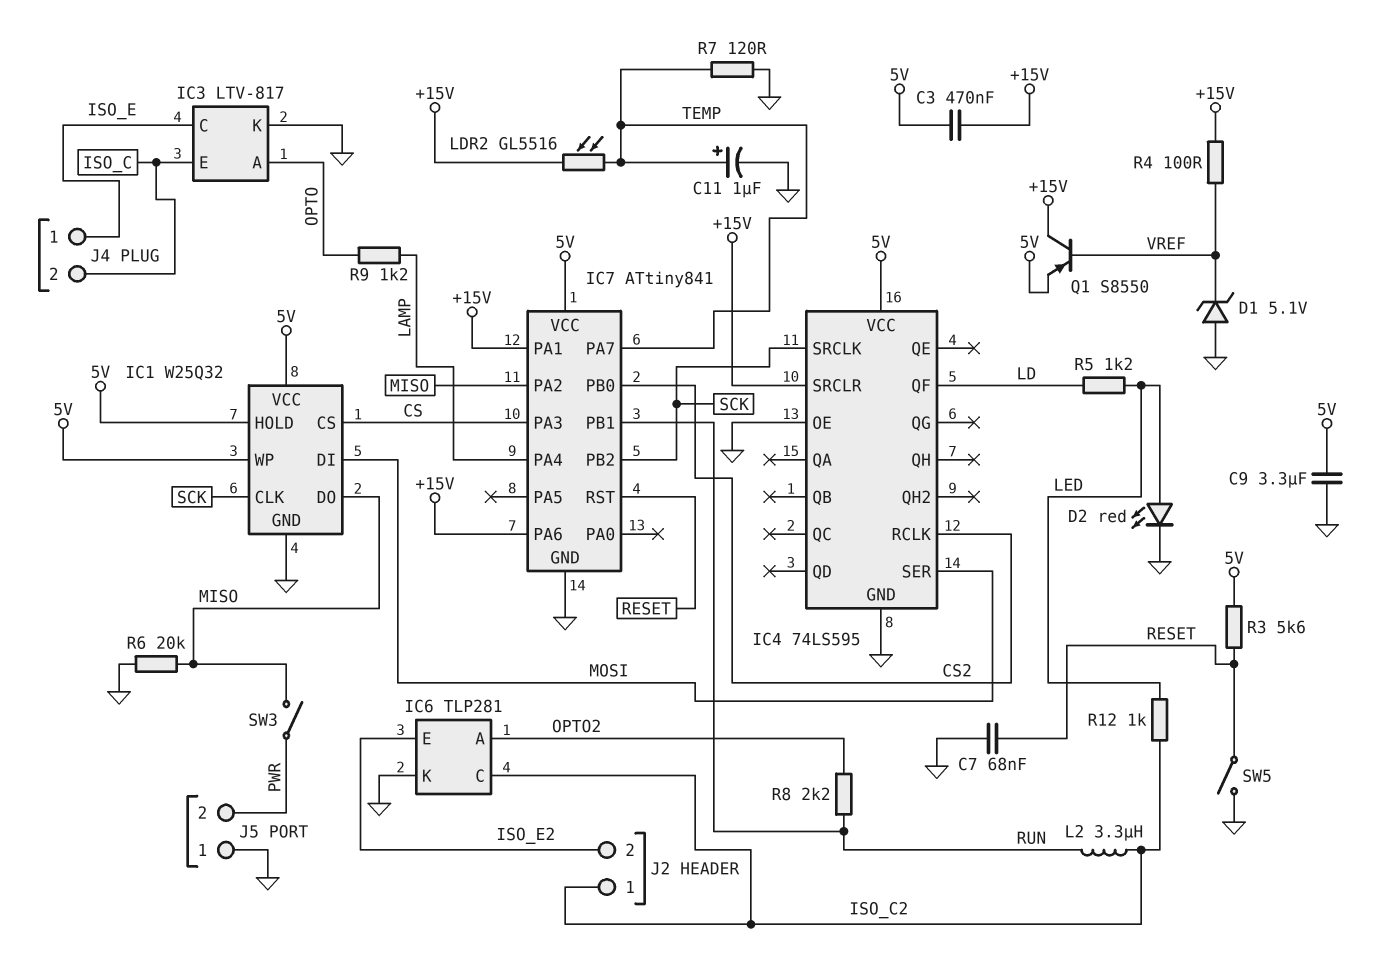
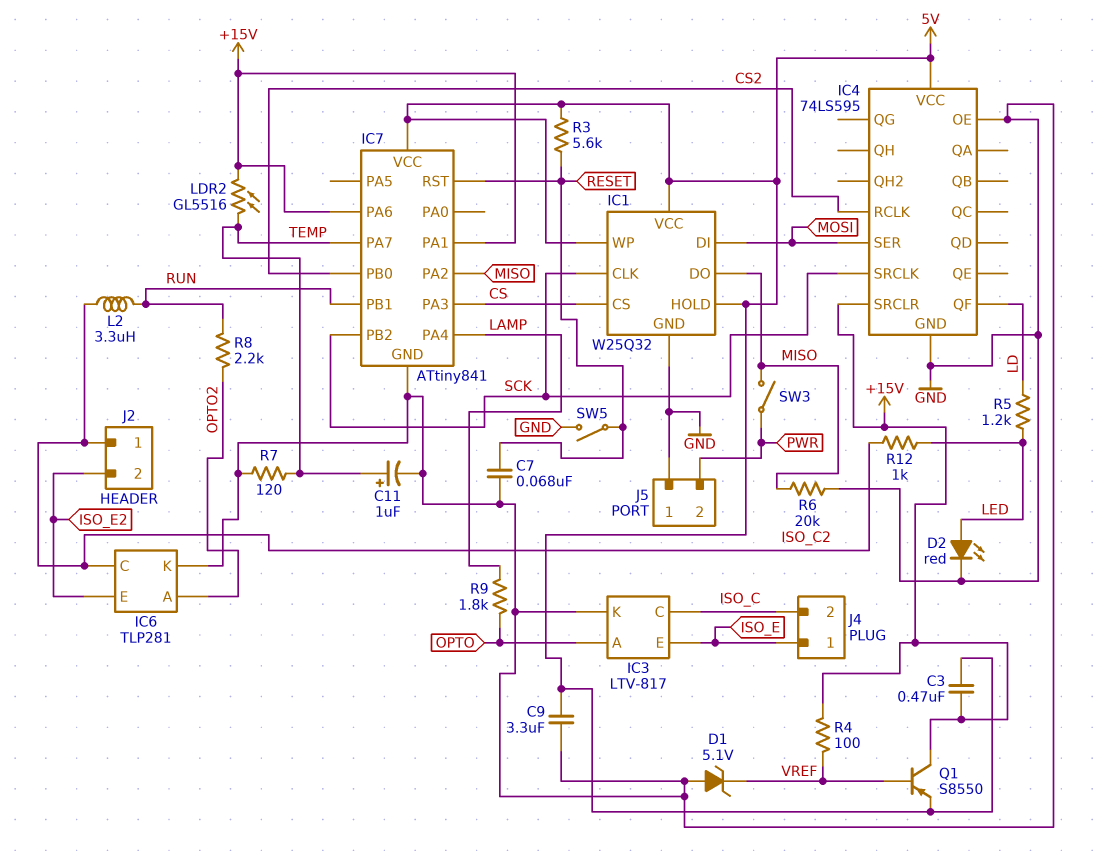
IC3 pin C: ISO_E -> ISO_C
IC3 pin E: ISO_C -> ISO_E
R9: 1.2k (LAMP, OPTO) -> 1.8k (LAMP, OPTO)

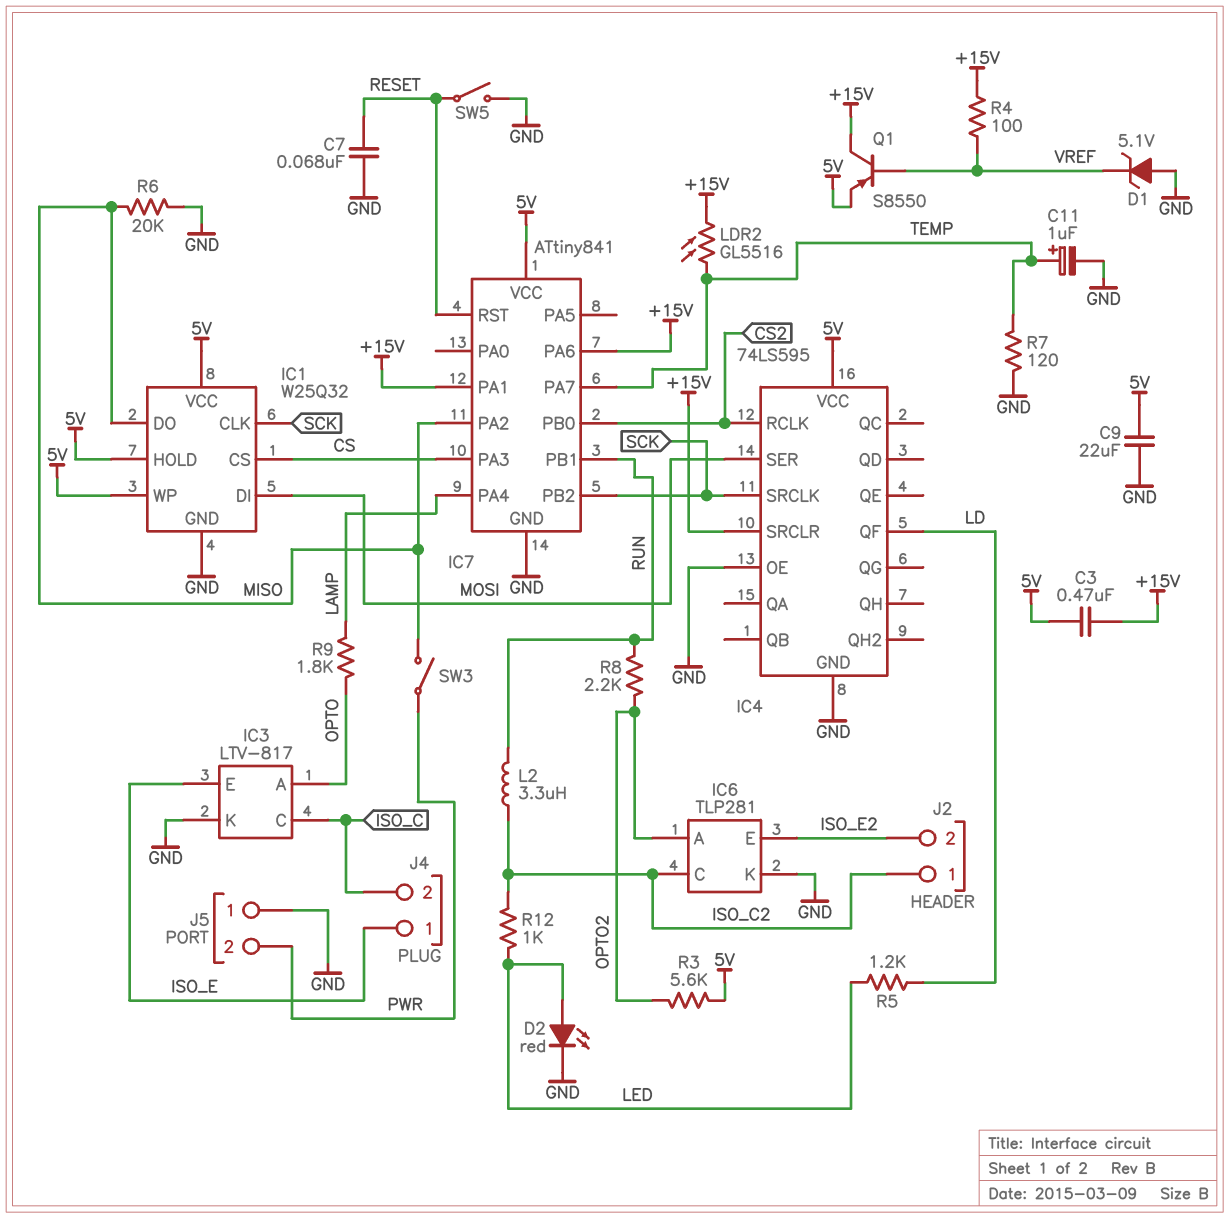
C9: 3.3uF (5V, GND) -> 22uF (5V, GND)
R3: 5.6k (5V, RESET) -> 5.6k (5V, OPTO2)

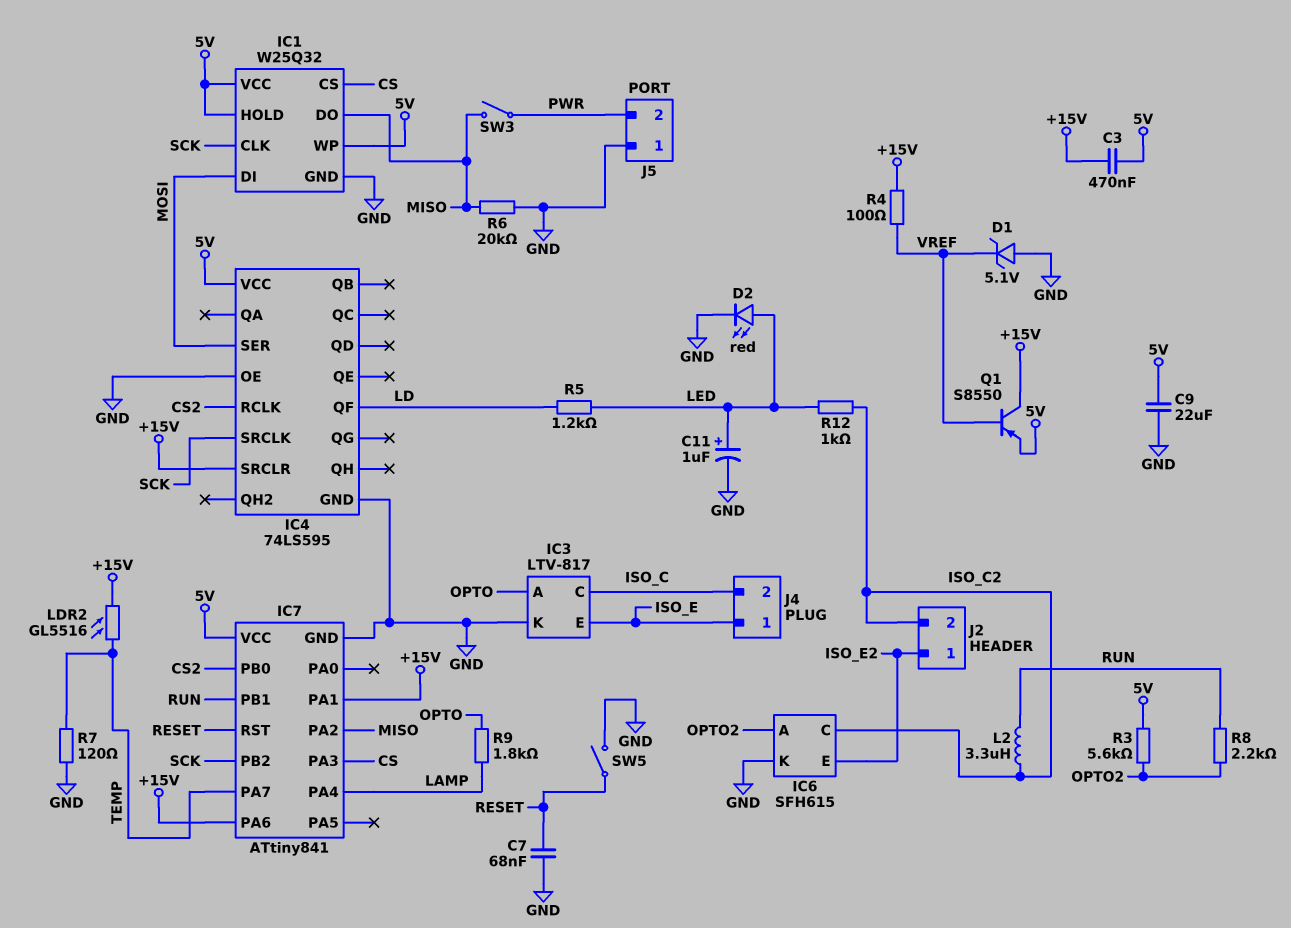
C11: 1uF (plus TEMP, minus GND) -> 1uF (plus LED, minus GND)
IC6: TLP281 -> SFH615
J2 pin 1: ISO_C2 -> ISO_E2
J2 pin 2: ISO_E2 -> ISO_C2

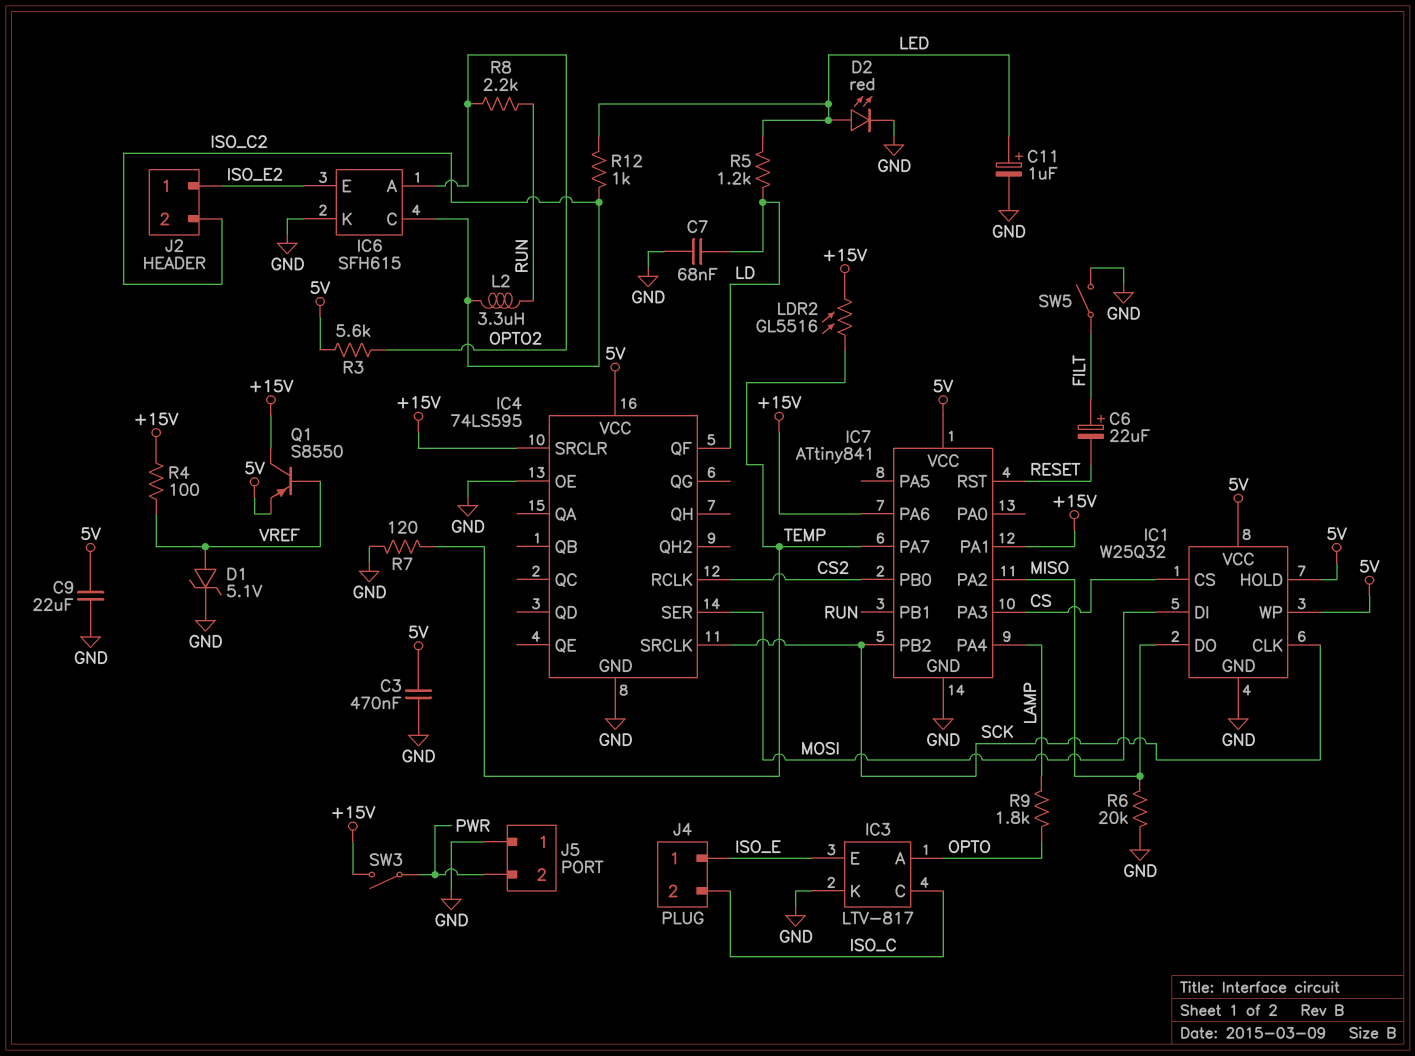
C3: 470nF (+15V, 5V) -> 470nF (5V, GND)
C6: none -> 22uF (plus FILT, minus RESET)
C7: 68nF (GND, RESET) -> 68nF (GND, LD)
D1: zener 5.1V (A GND, K VREF) -> zener 5.1V (A VREF, K GND)
SW3: switch (MISO, PWR) -> switch (+15V, PWR)
SW5: switch (GND, RESET) -> switch (FILT, GND)

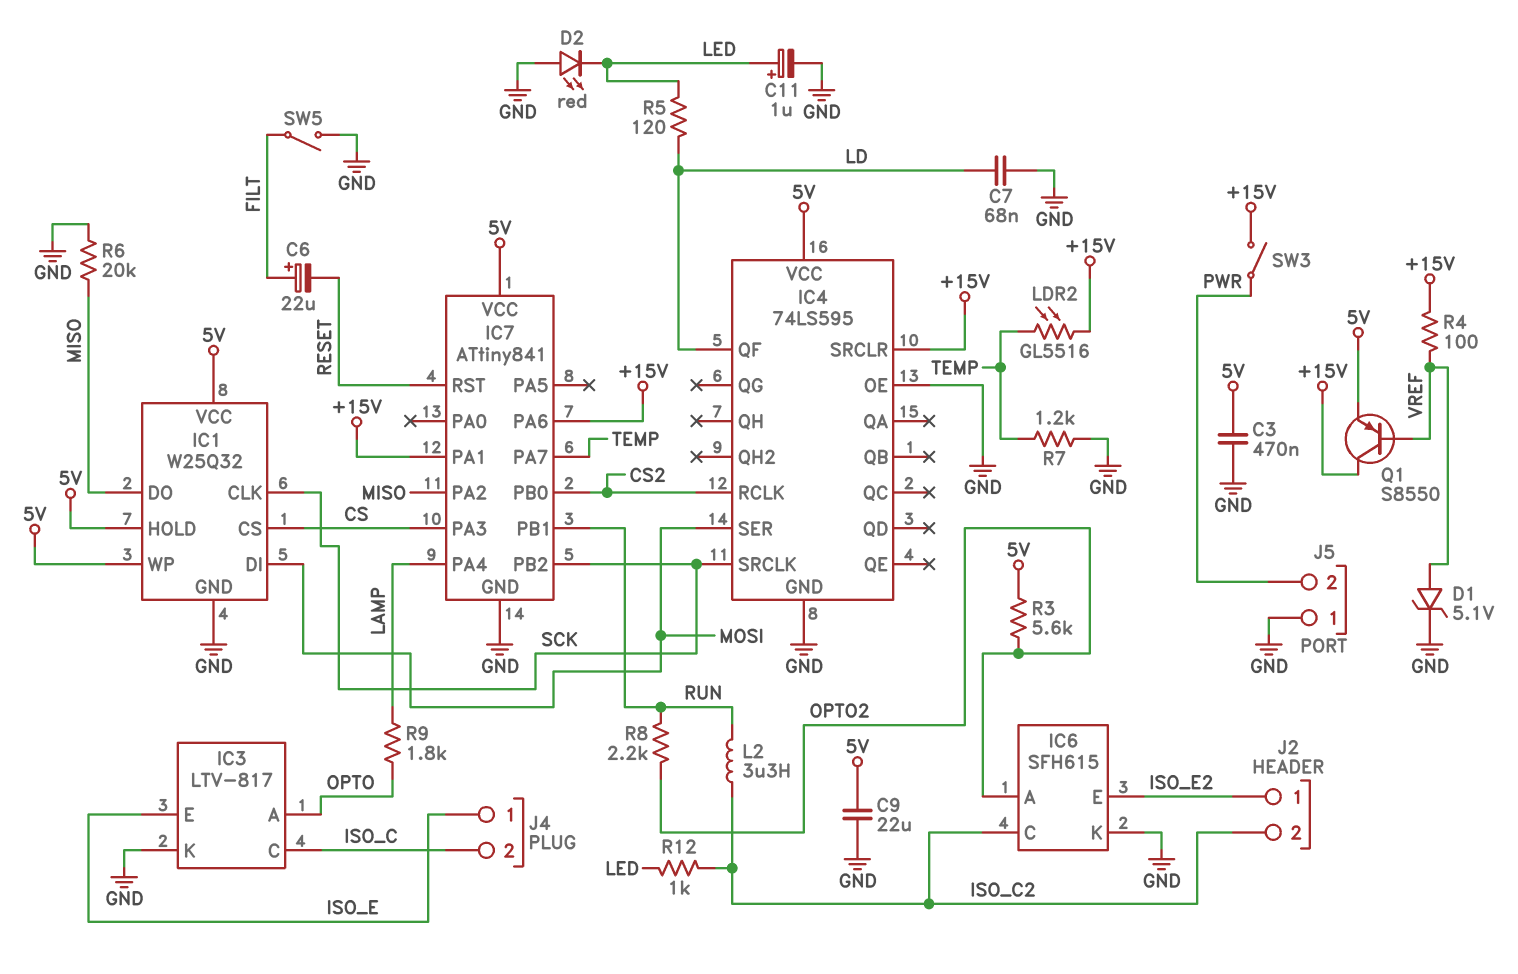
D2: LED red (A LED, K GND) -> LED red (A GND, K LED)
R5: 1.2k (LD, LED) -> 120 (LD, LED)
R7: 120 (GND, TEMP) -> 1.2k (GND, TEMP)

